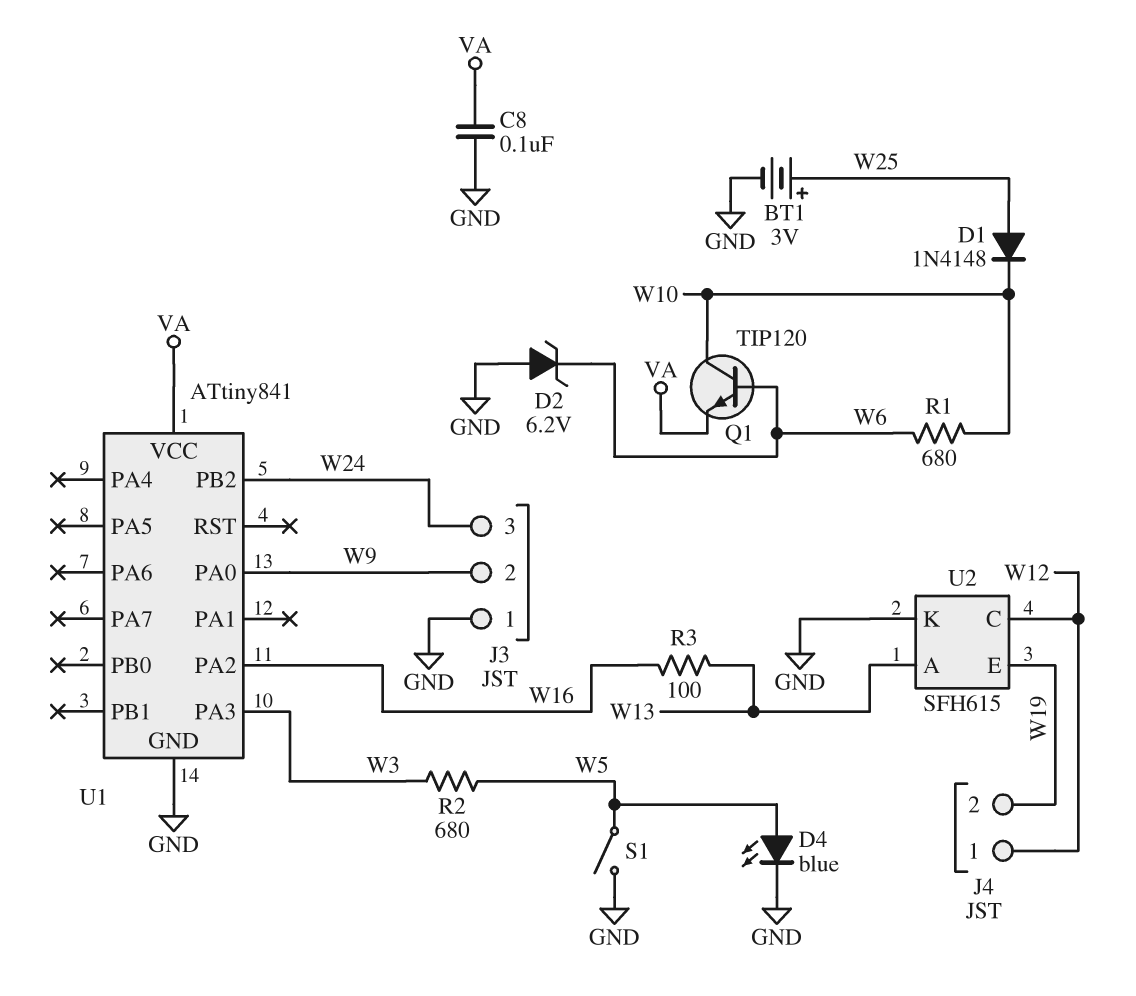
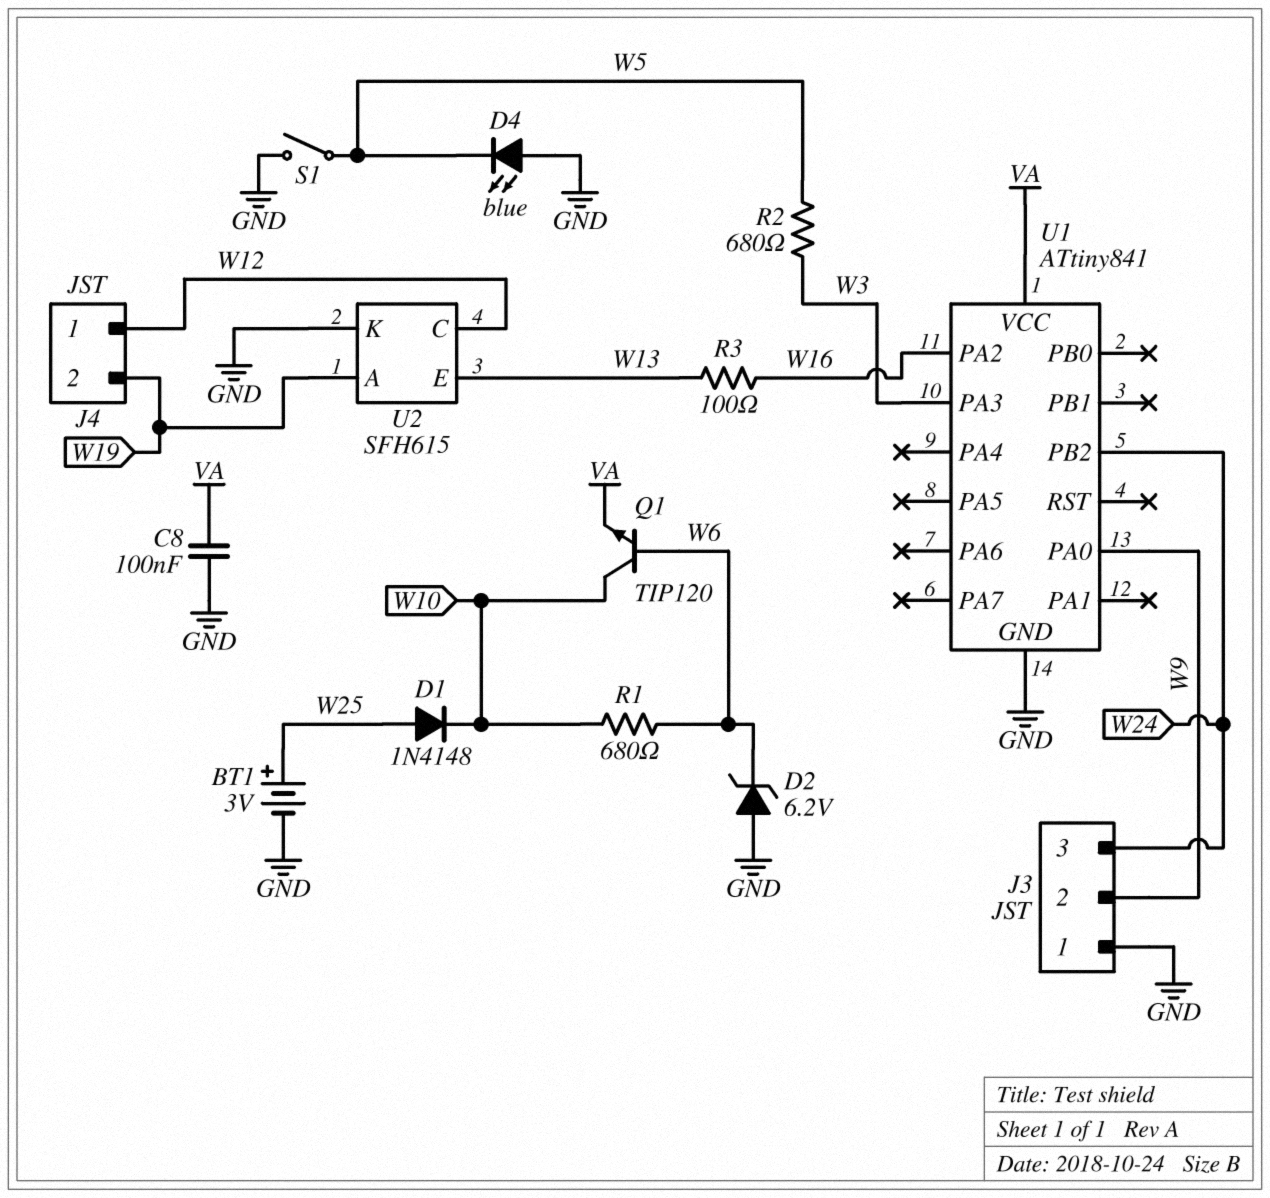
D4: LED blue (A W5, K GND) -> LED blue (A GND, K W5)
U2 pin A: W13 -> W19
U2 pin E: W19 -> W13

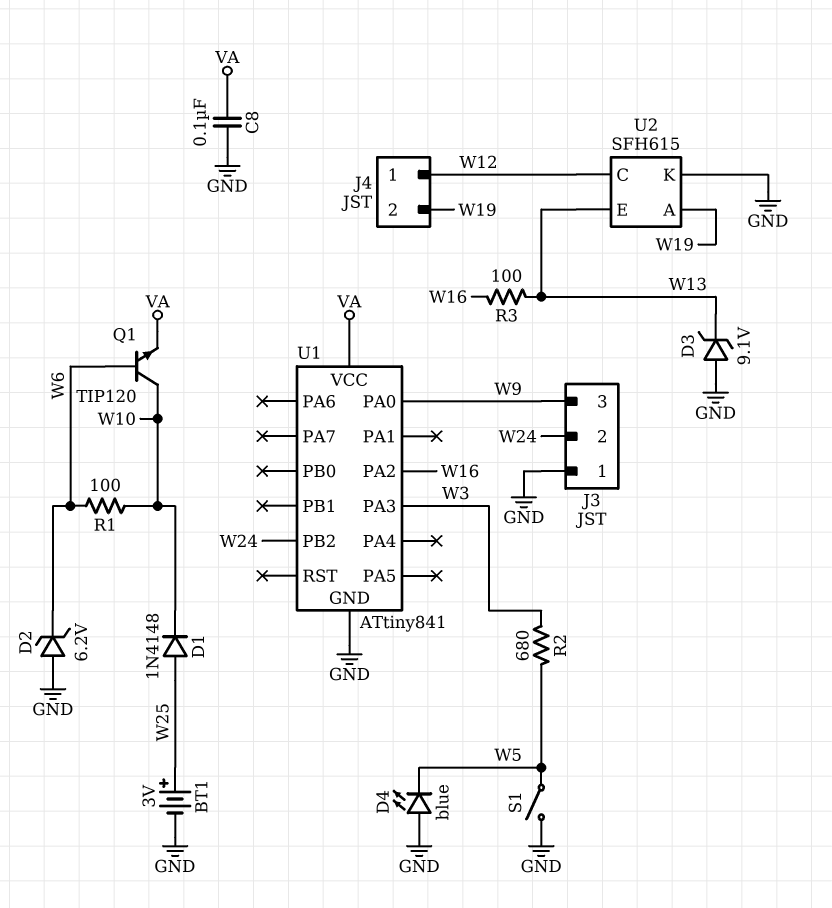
D3: none -> zener 9.1V (A GND, K W13)
J3 pin 2: W9 -> W24
J3 pin 3: W24 -> W9
R1: 680 (W6, W10) -> 100 (W6, W10)

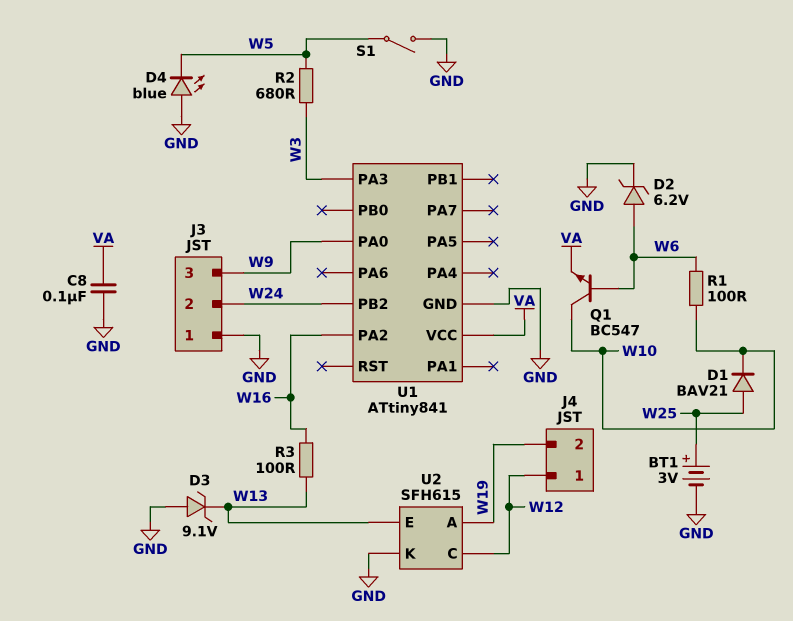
D1: diode 1N4148 (A W25, K W10) -> diode BAV21 (A W25, K W10)
D2: zener 6.2V (A GND, K W6) -> zener 6.2V (A W6, K GND)
Q1: NPN TIP120 (B W6, C W10, E VA) -> NPN BC547 (B W6, C W10, E VA)

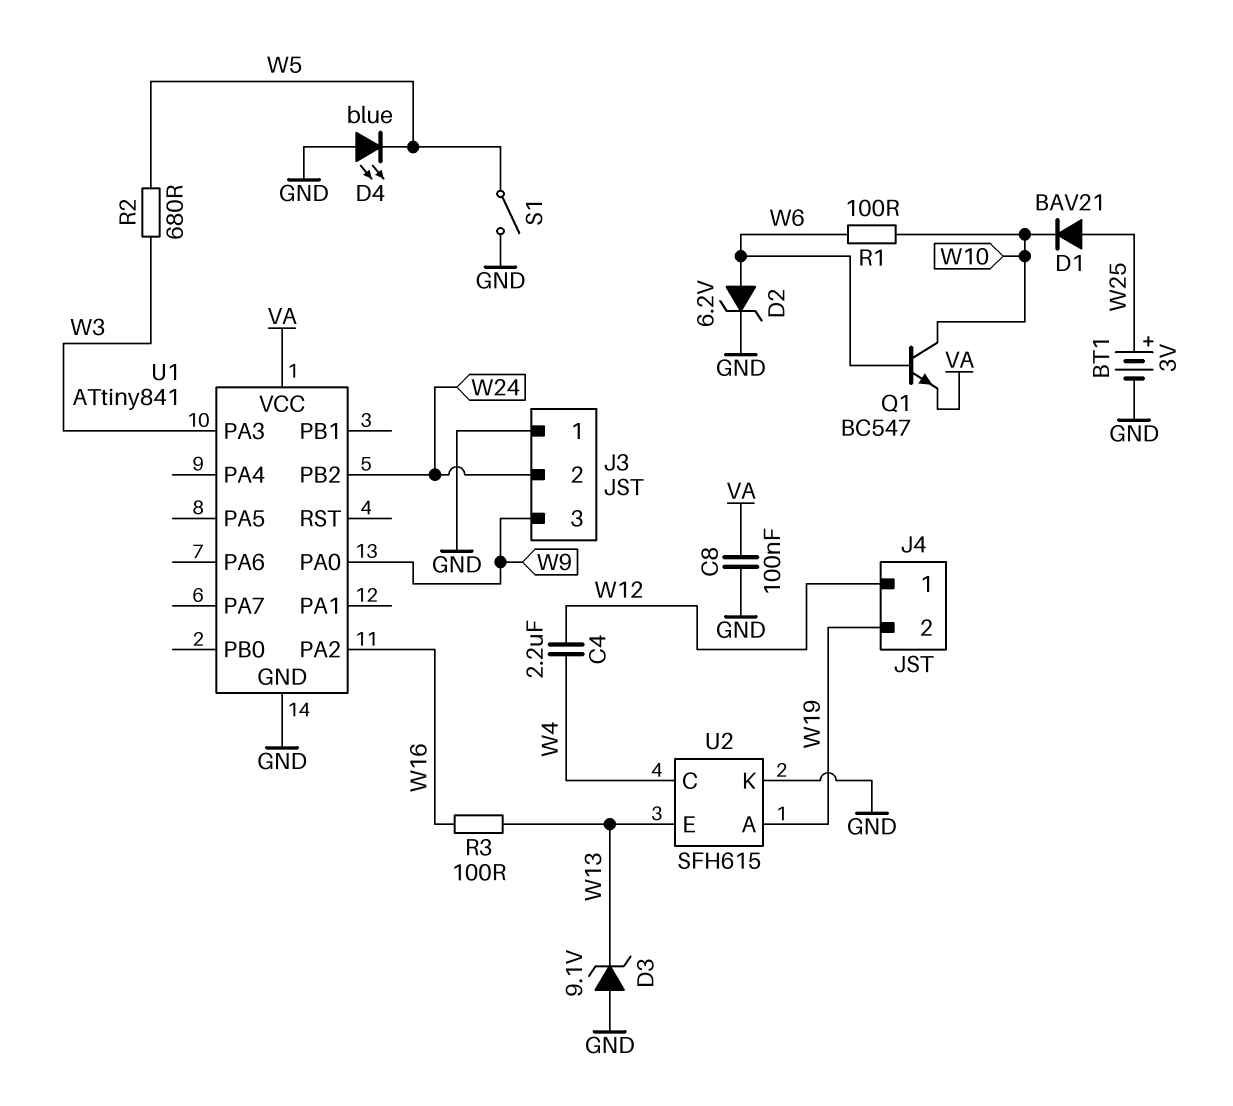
C4: none -> 2.2uF (W4, W12)
U2 pin C: W12 -> W4

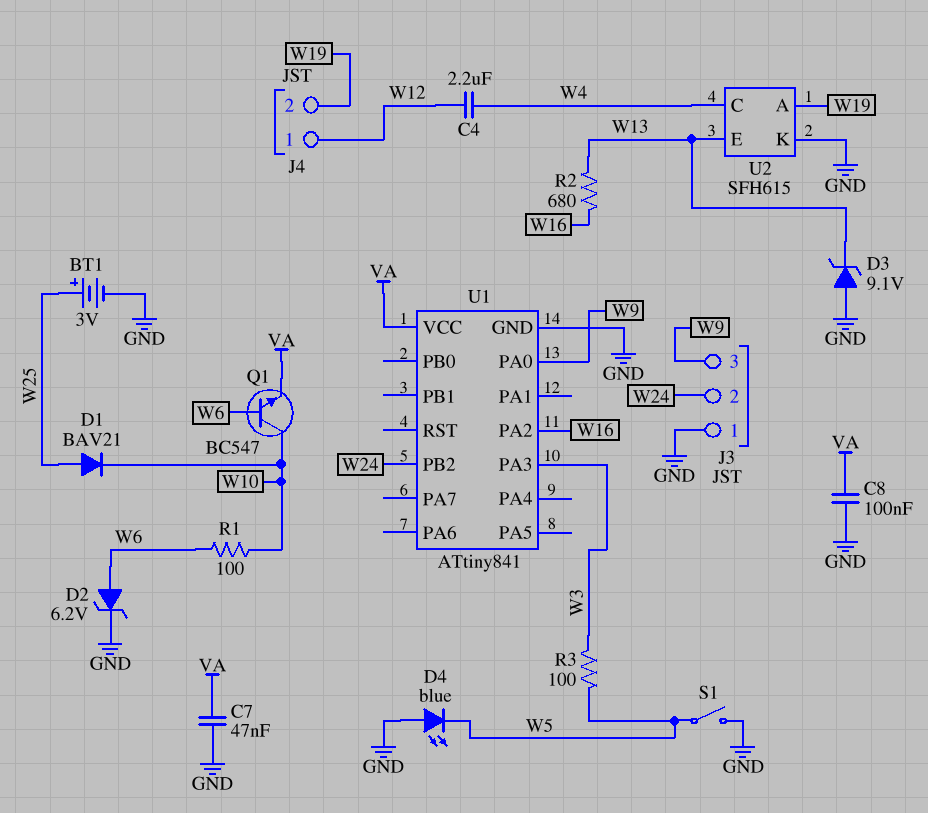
C7: none -> 47nF (GND, VA)
R2: 680 (W3, W5) -> 680 (W13, W16)
R3: 100 (W13, W16) -> 100 (W3, W5)

